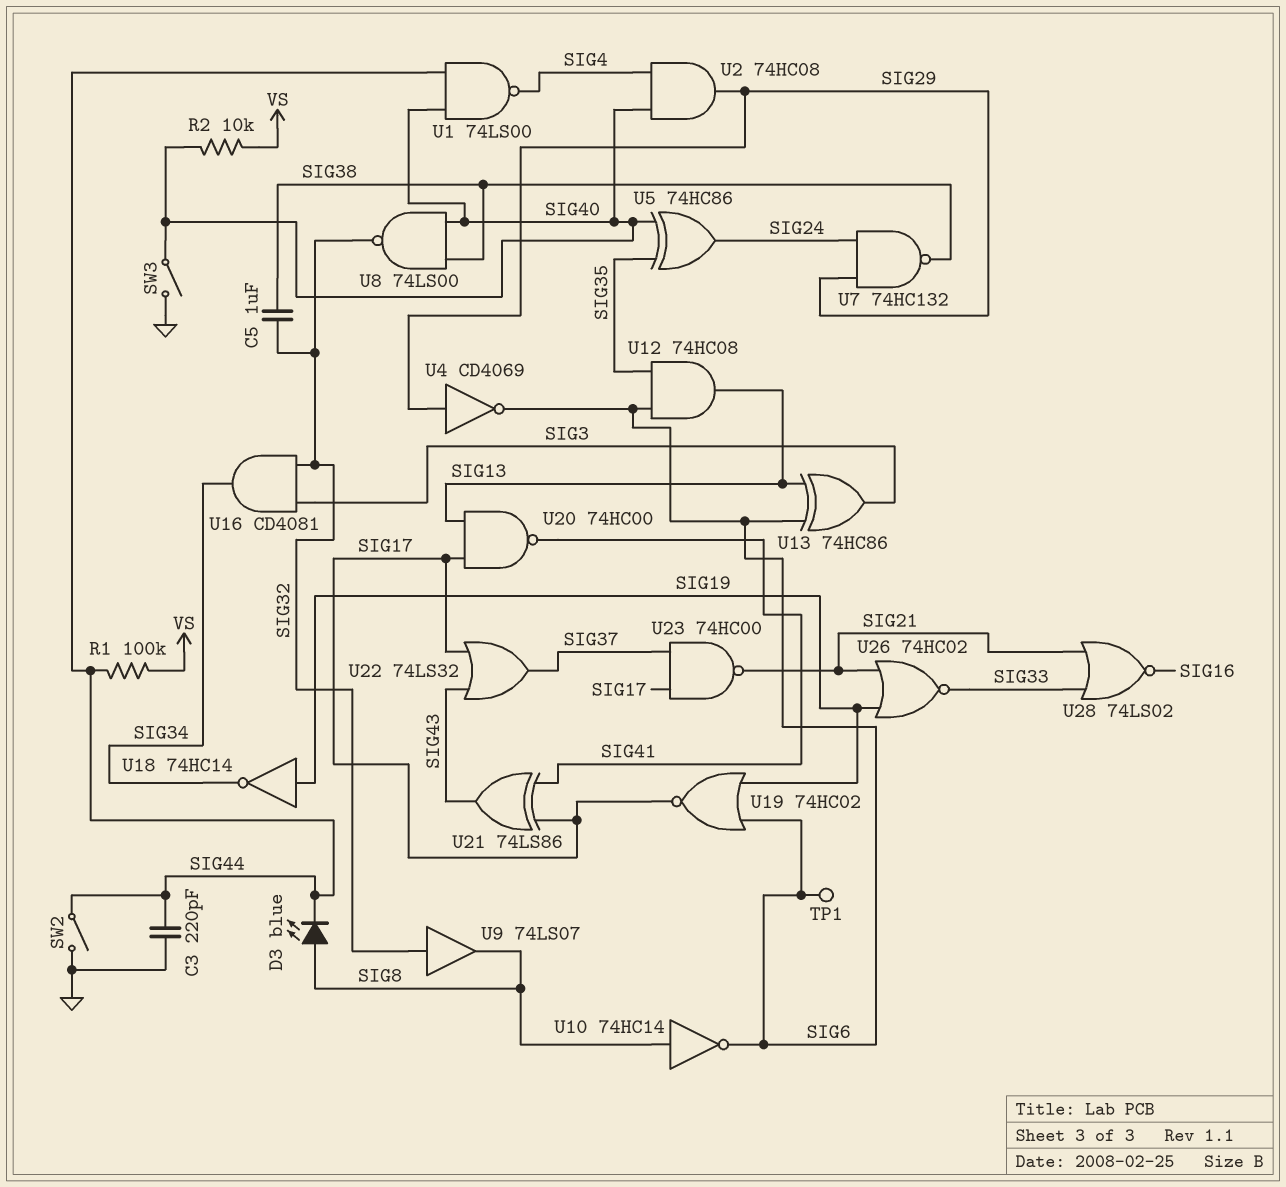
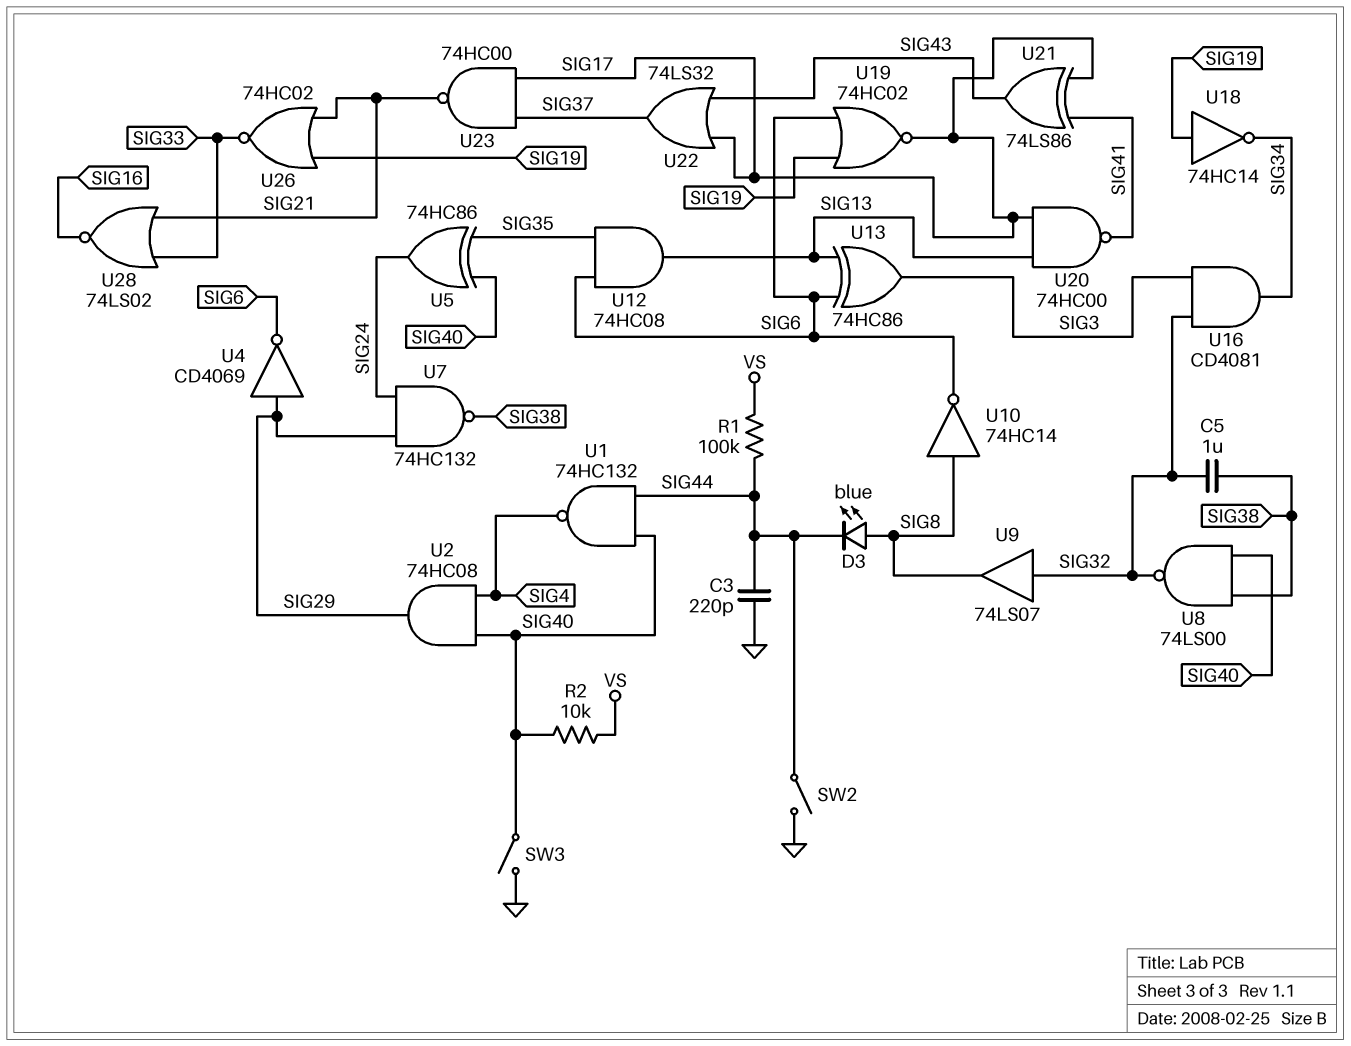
TP1: test point (SIG6) -> none
U1: NAND 74LS00 (in SIG40, in SIG44, out SIG4) -> NAND 74HC132 (in SIG40, in SIG44, out SIG4)

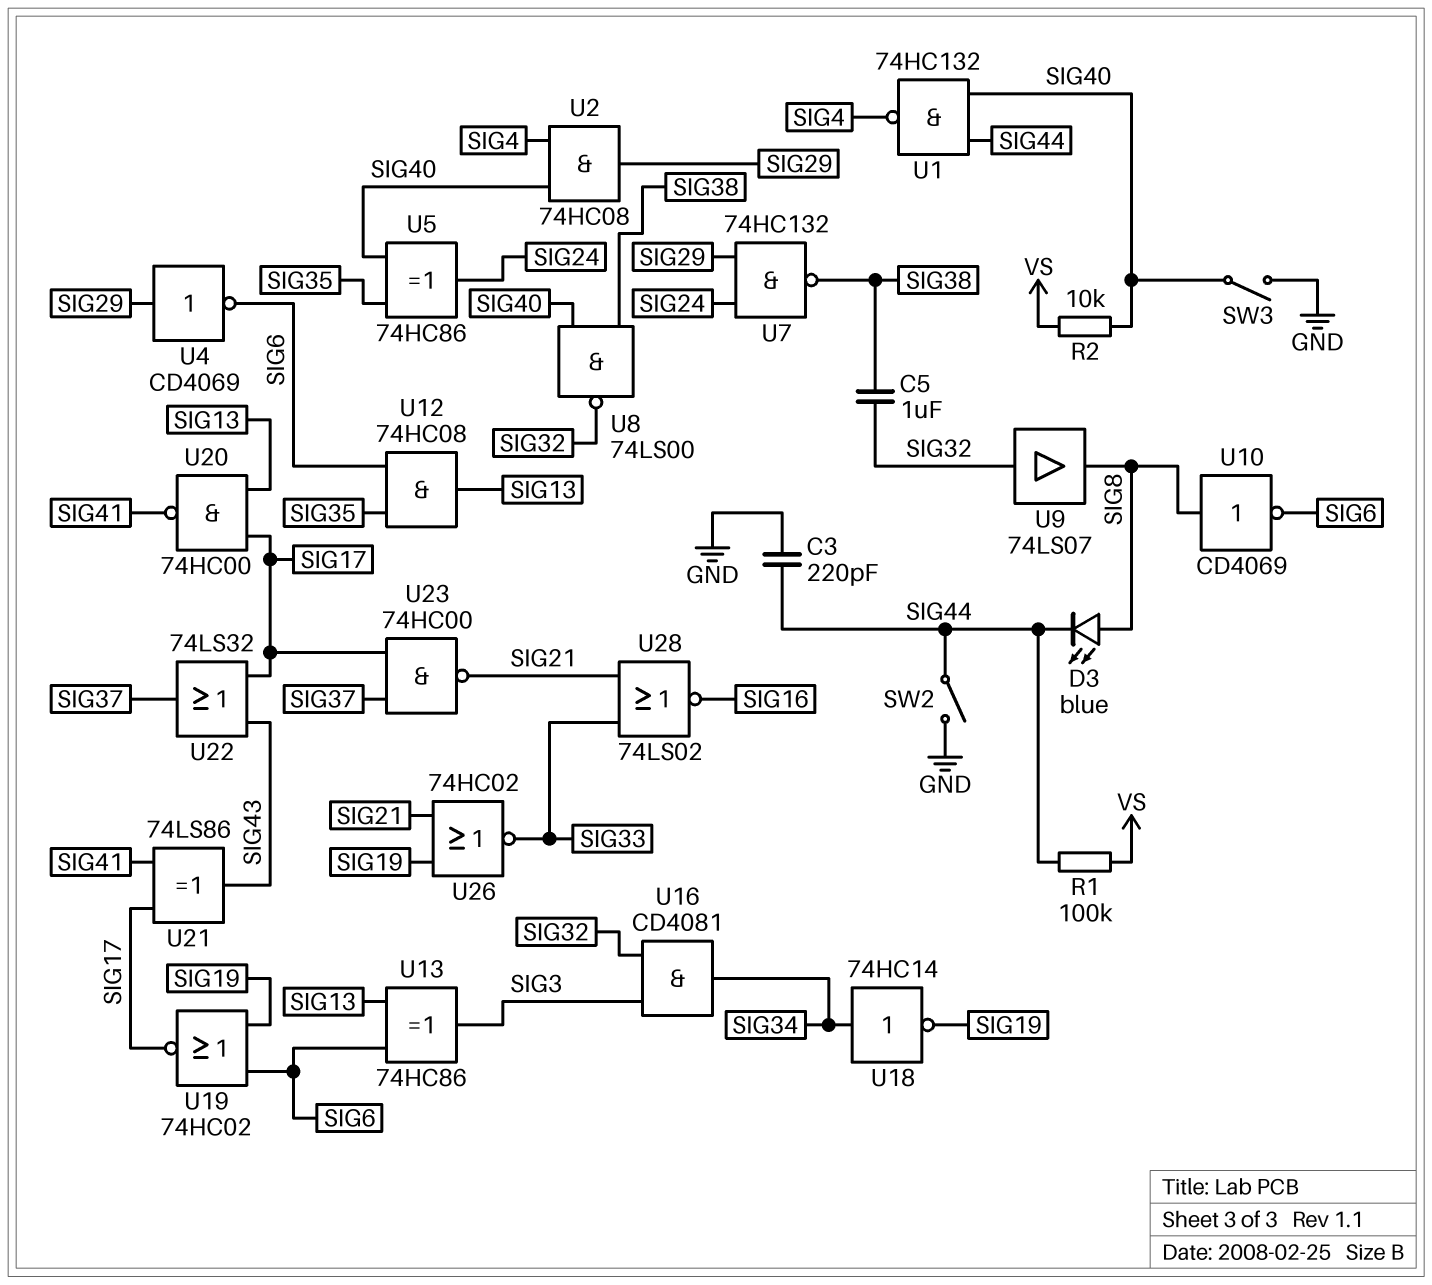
U10: NOT 74HC14 (in SIG8, out SIG6) -> NOT CD4069 (in SIG8, out SIG6)
U18: NOT 74HC14 (in SIG19, out SIG34) -> NOT 74HC14 (in SIG34, out SIG19)

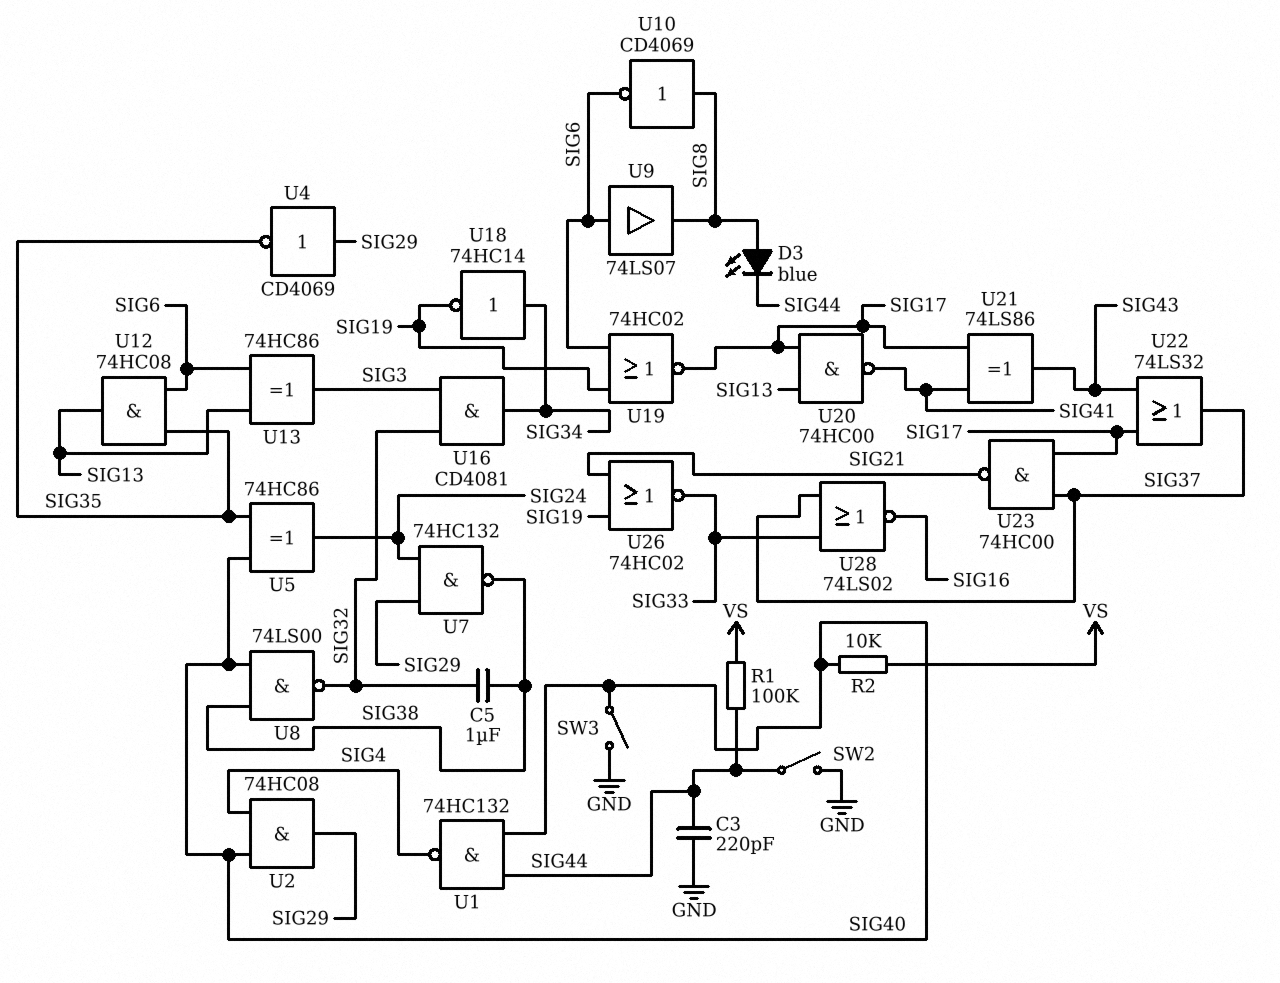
U4: NOT CD4069 (in SIG29, out SIG6) -> NOT CD4069 (in SIG29, out SIG35)
U9: buffer 74LS07 (in SIG32, out SIG8) -> buffer 74LS07 (in SIG6, out SIG8)
U28: NOR 74LS02 (in SIG21, in SIG33, out SIG16) -> NOR 74LS02 (in SIG33, in SIG37, out SIG16)

